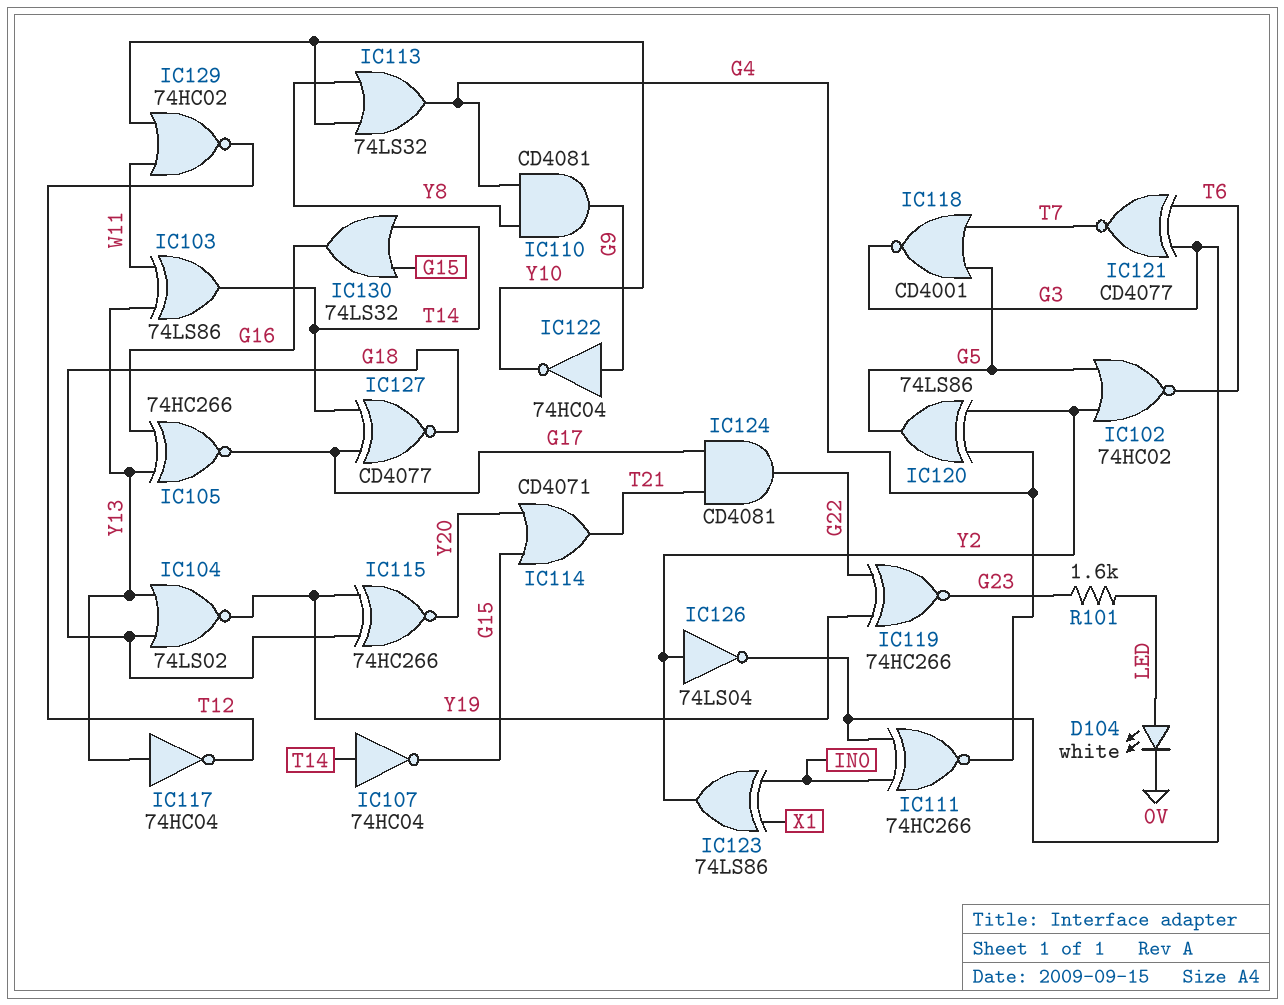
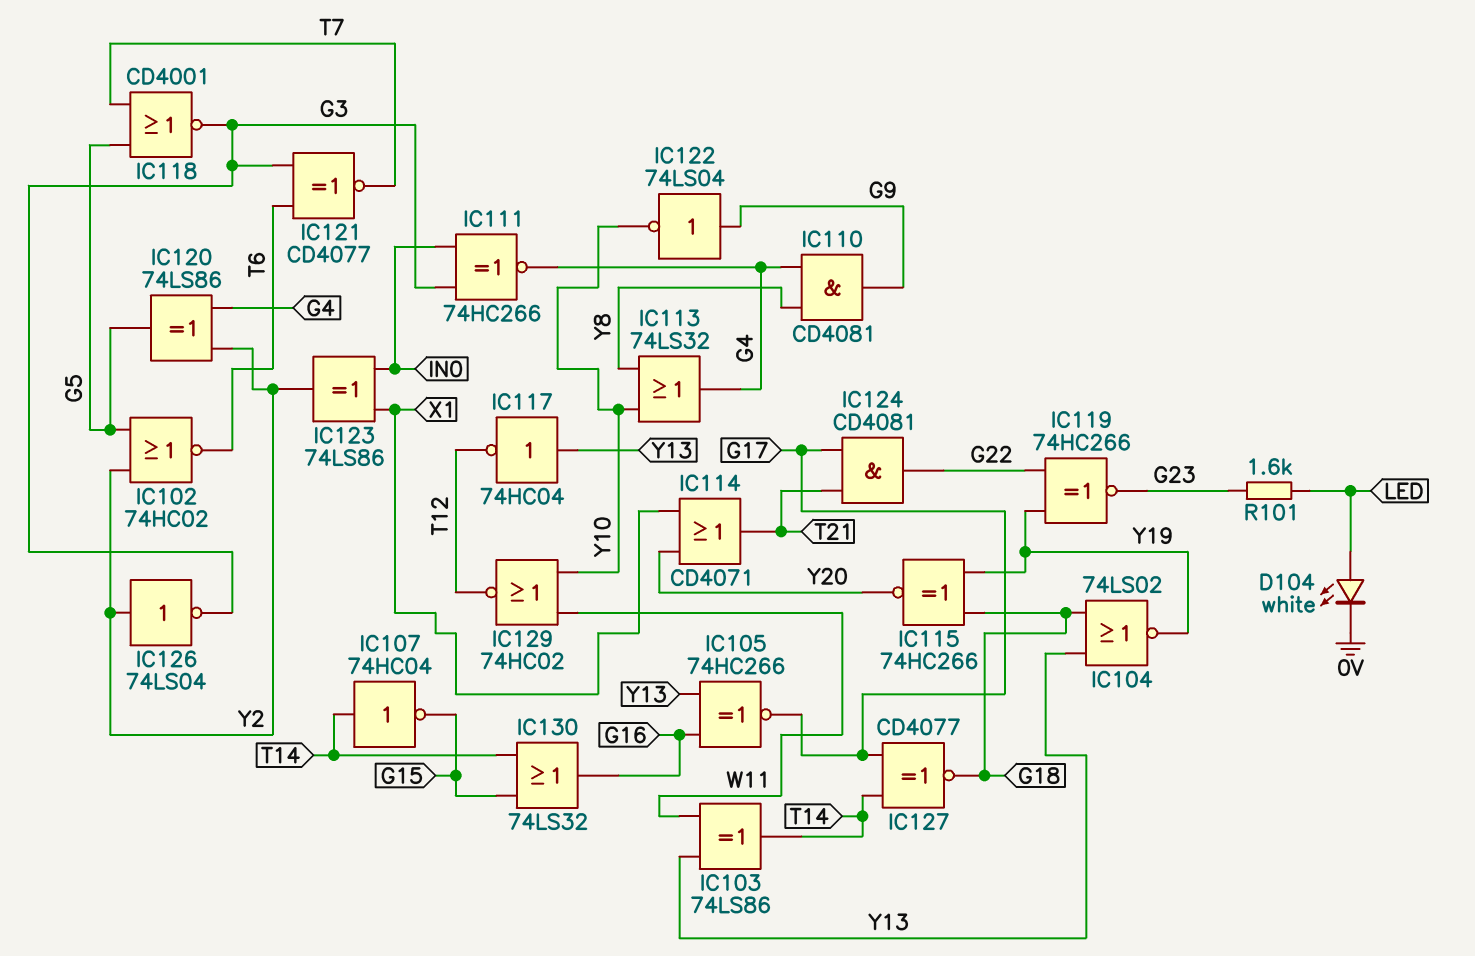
IC114: OR CD4071 (in G15, in Y20, out T21) -> OR CD4071 (in X1, in Y20, out T21)
IC122: NOT 74HC04 (in G9, out Y10) -> NOT 74LS04 (in G9, out Y10)

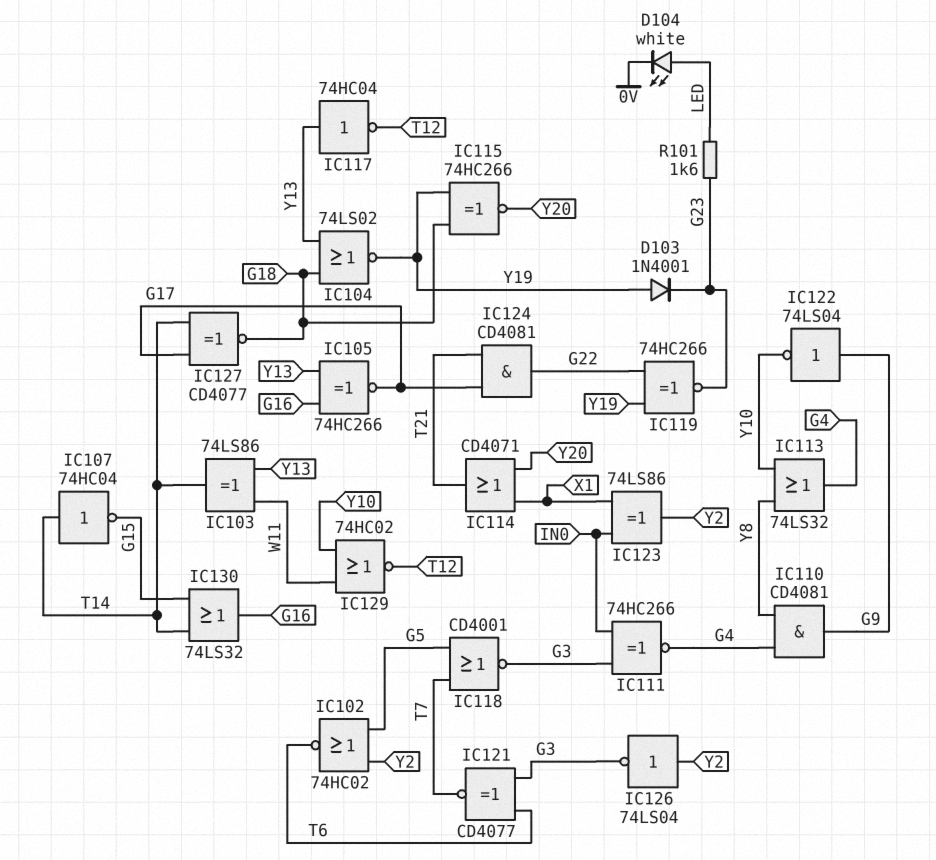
D103: none -> diode 1N4001 (A Y19, K G23)
IC120: XOR 74LS86 (in G4, in Y2, out G5) -> none

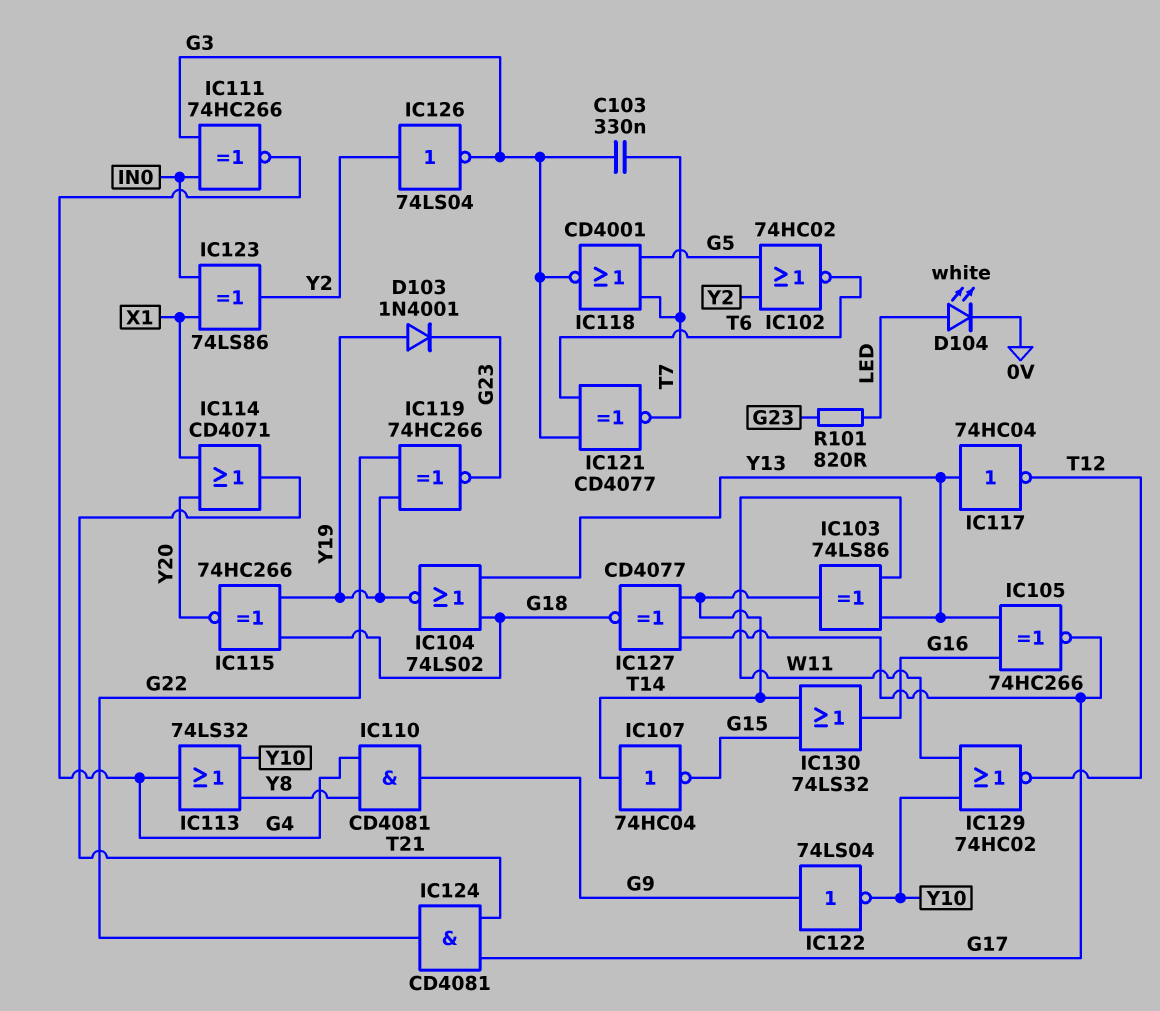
C103: none -> 330nF (G3, T7)
R101: 1.6k (G23, LED) -> 820 (G23, LED)

